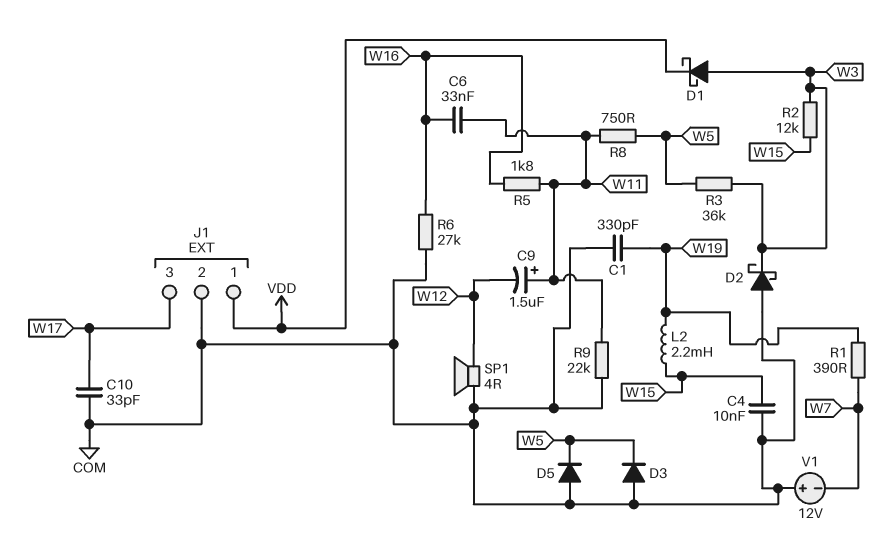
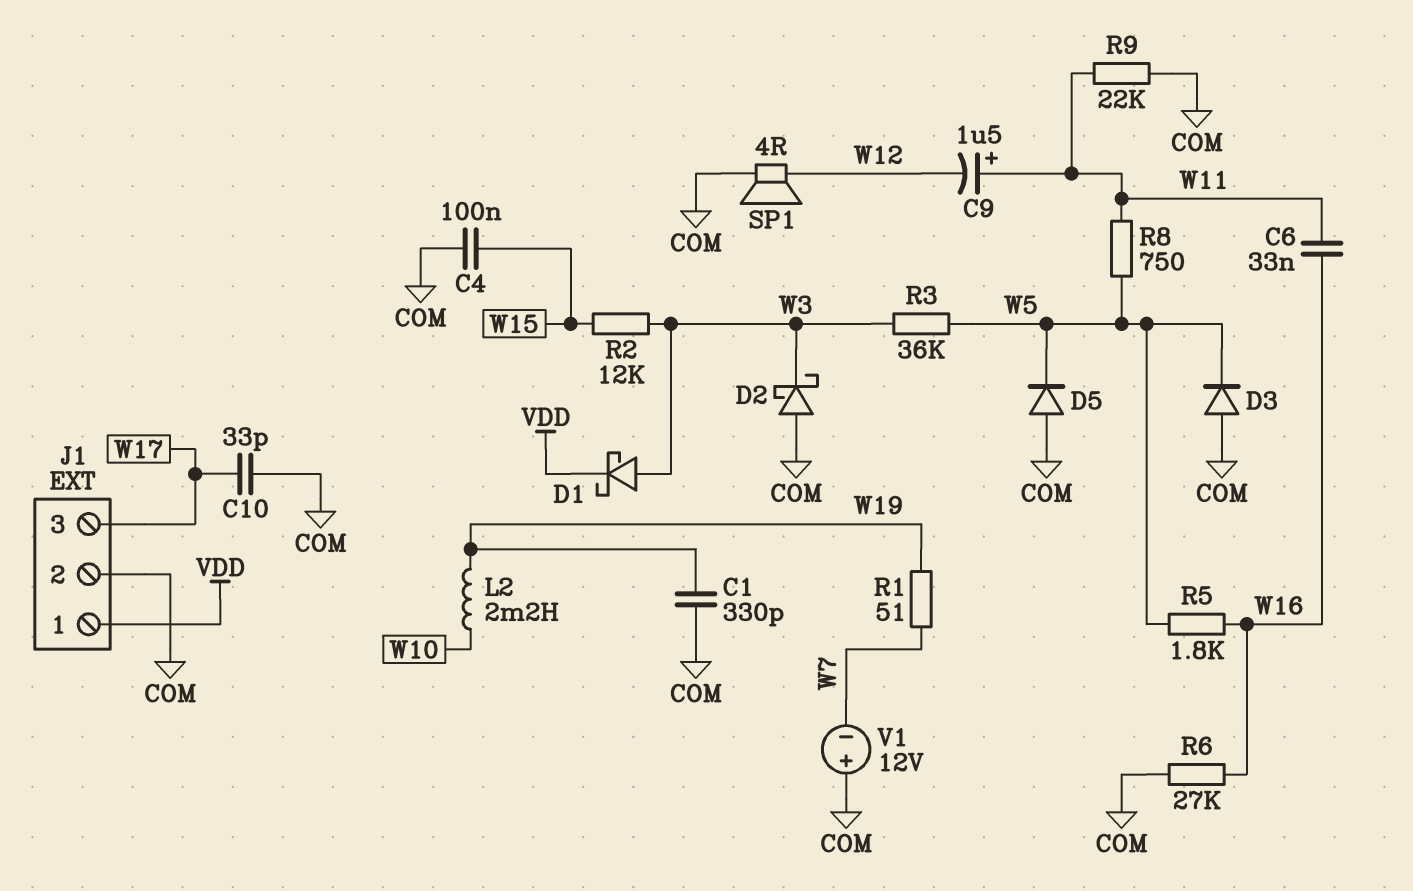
C4: 10nF (COM, W15) -> 100nF (COM, W15)
L2: 2.2mH (W15, W19) -> 2.2mH (W10, W19)
R1: 390 (W7, W19) -> 51 (W7, W19)
R5: 1.8k (W11, W16) -> 1.8k (W5, W16)

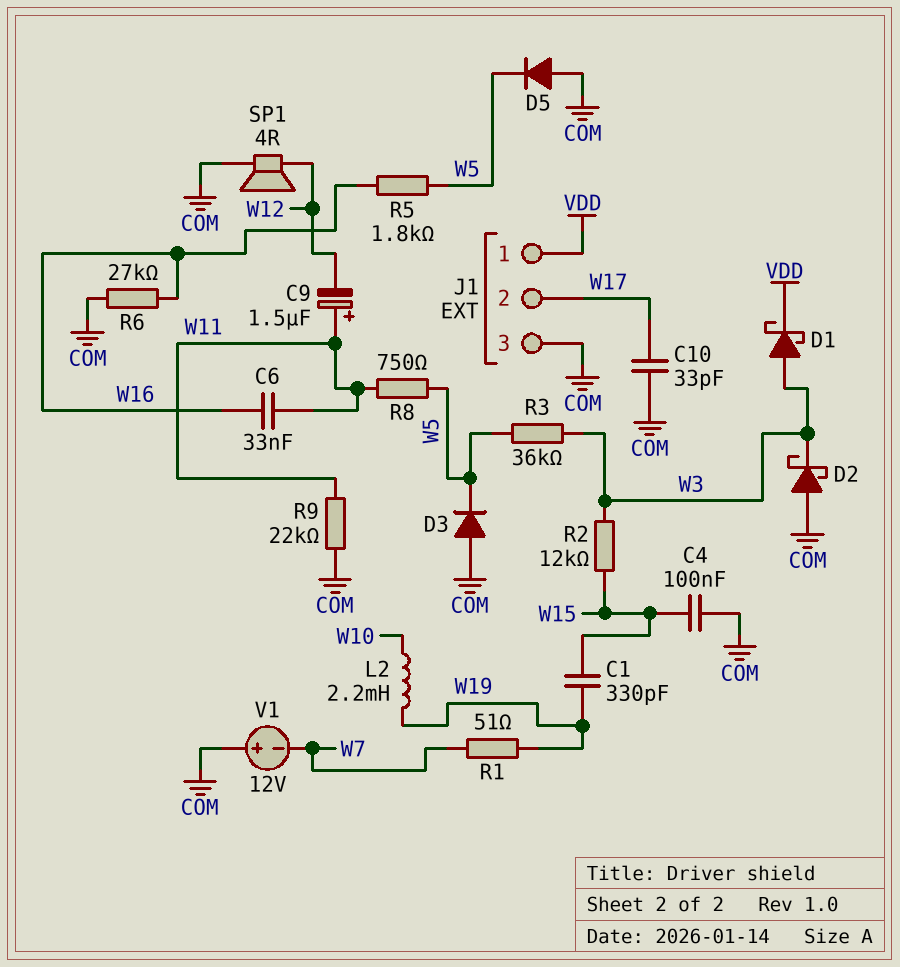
C1: 330pF (COM, W19) -> 330pF (W15, W19)
J1 pin 2: COM -> W17
J1 pin 3: W17 -> COM

